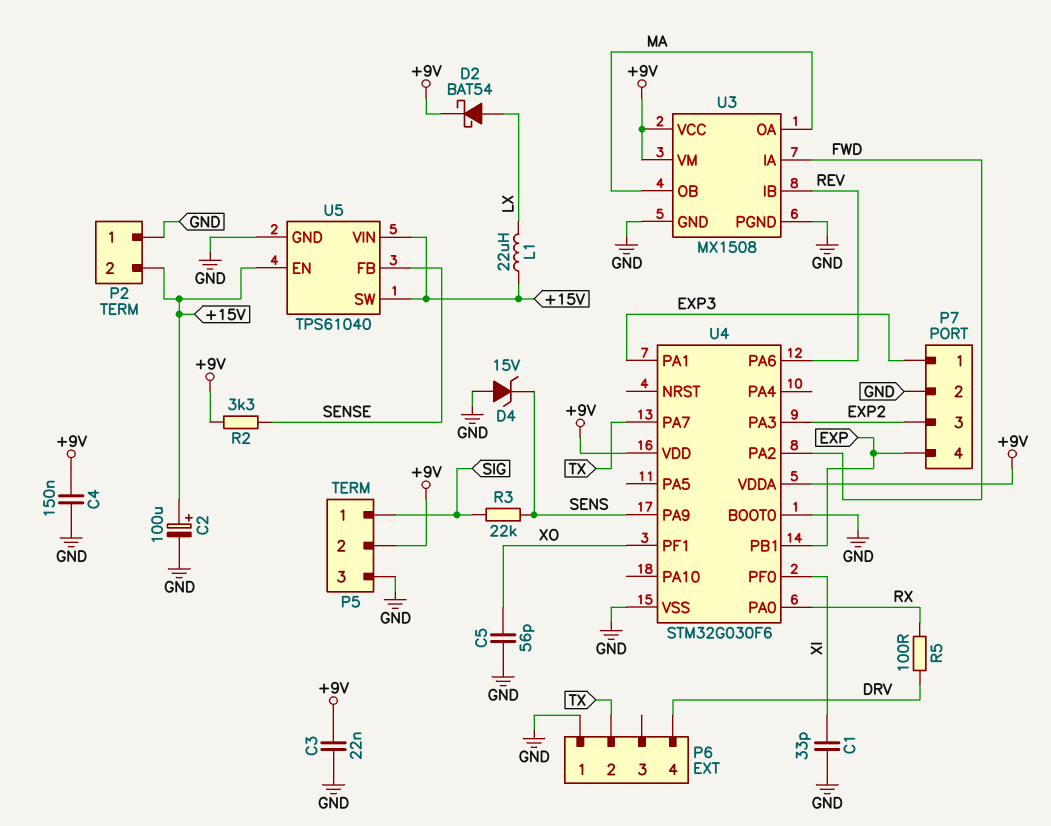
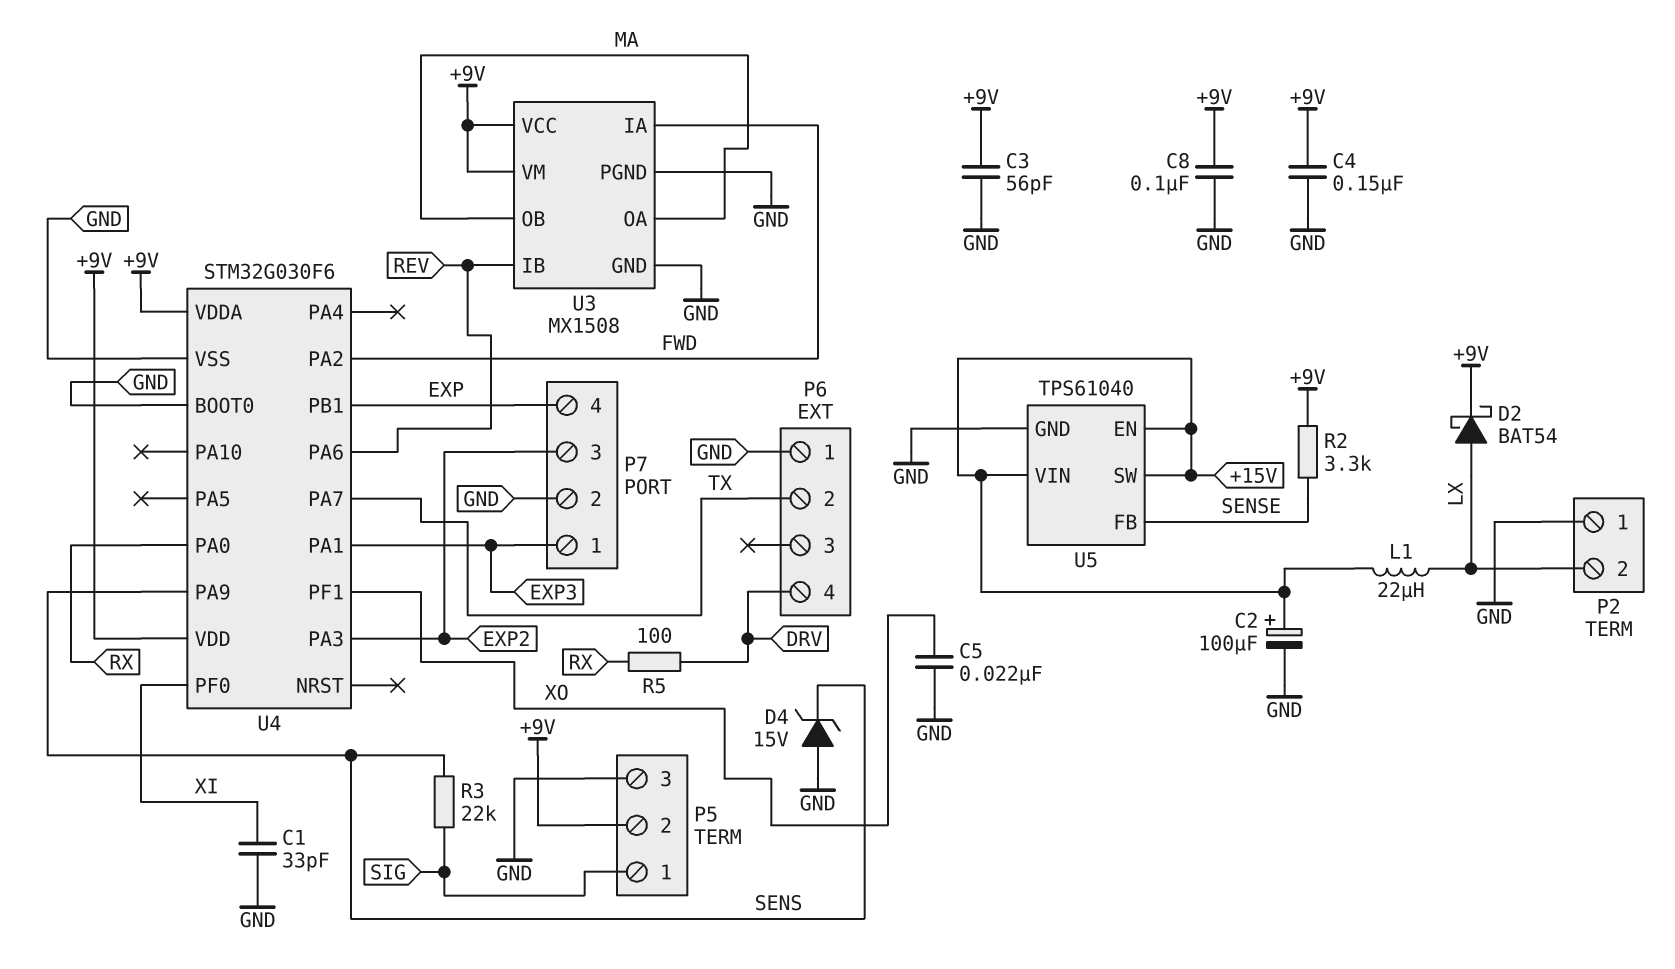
C3: 22nF (+9V, GND) -> 56pF (+9V, GND)
C5: 56pF (GND, XO) -> 22nF (GND, XO)
C8: none -> 100nF (+9V, GND)
P2 pin 2: +15V -> LX

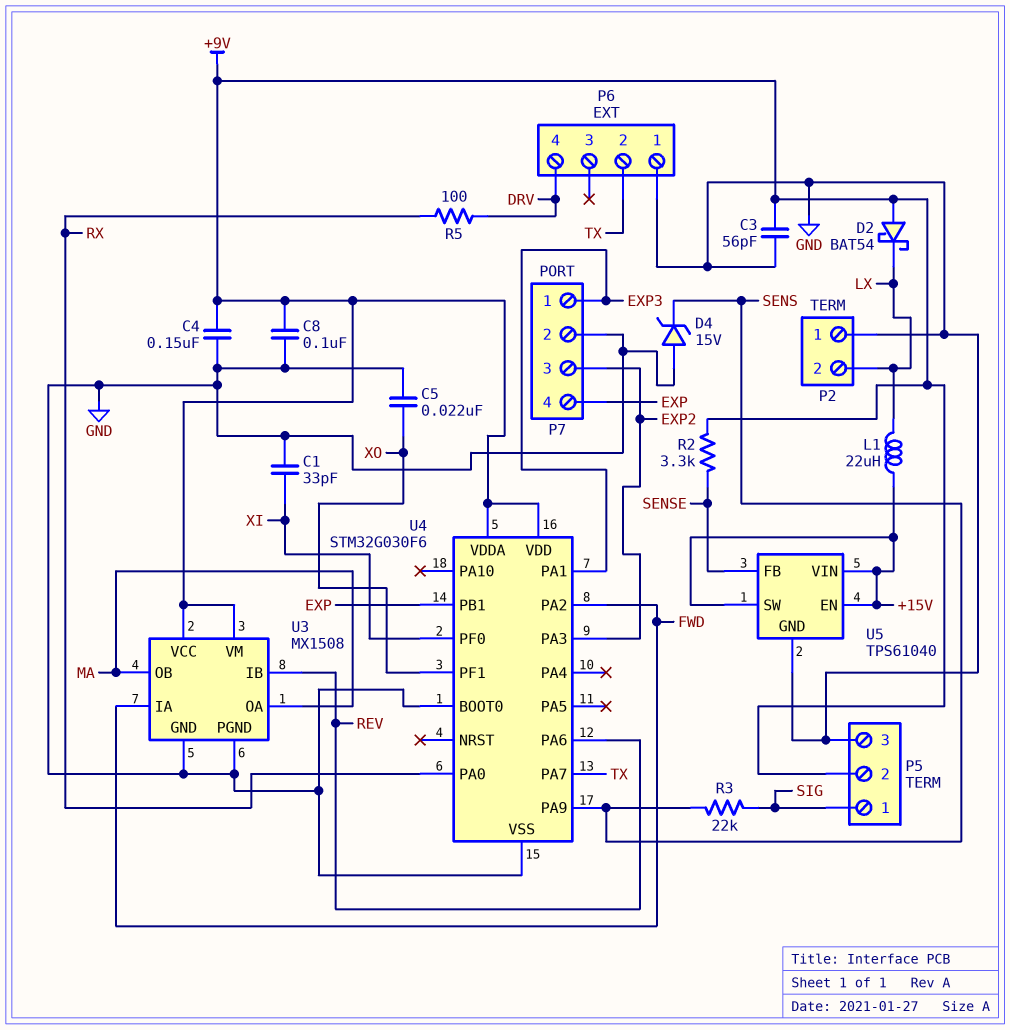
C2: 100uF (plus +15V, minus GND) -> none
D2: schottky BAT54 (A LX, K +9V) -> schottky BAT54 (A +9V, K LX)

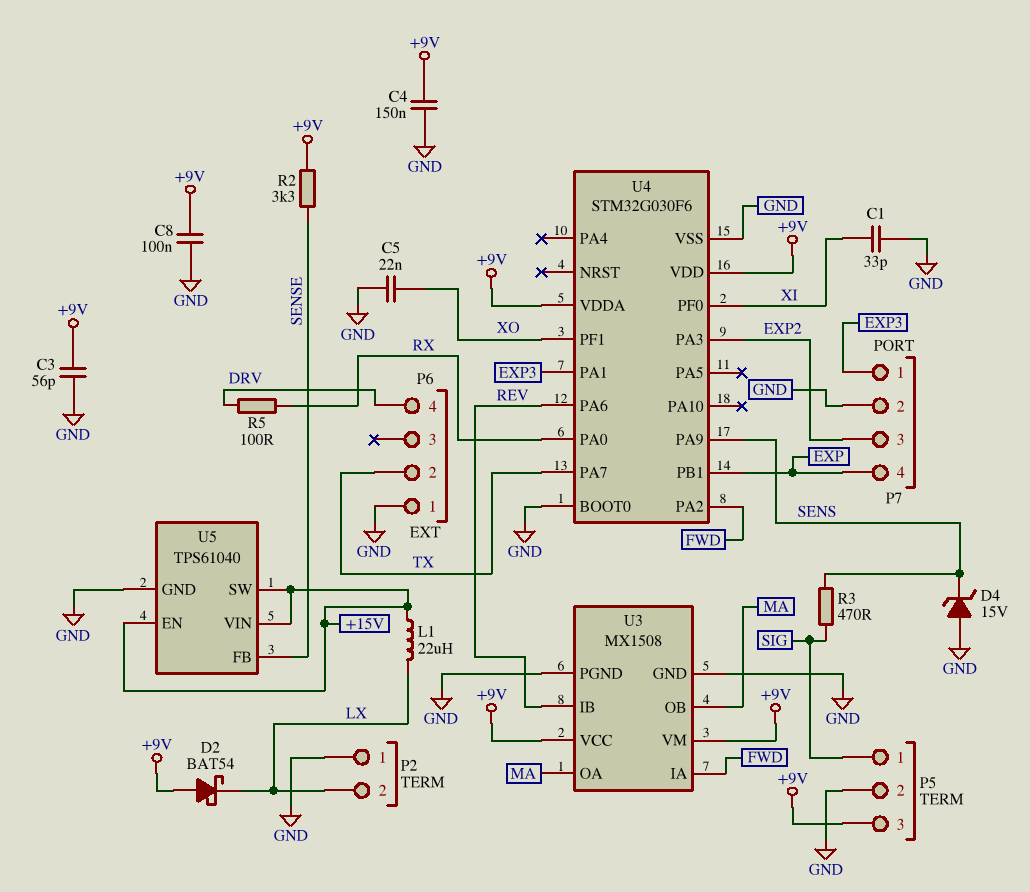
P5 pin 2: +9V -> GND
P5 pin 3: GND -> +9V
R3: 22k (SENS, SIG) -> 470 (SENS, SIG)

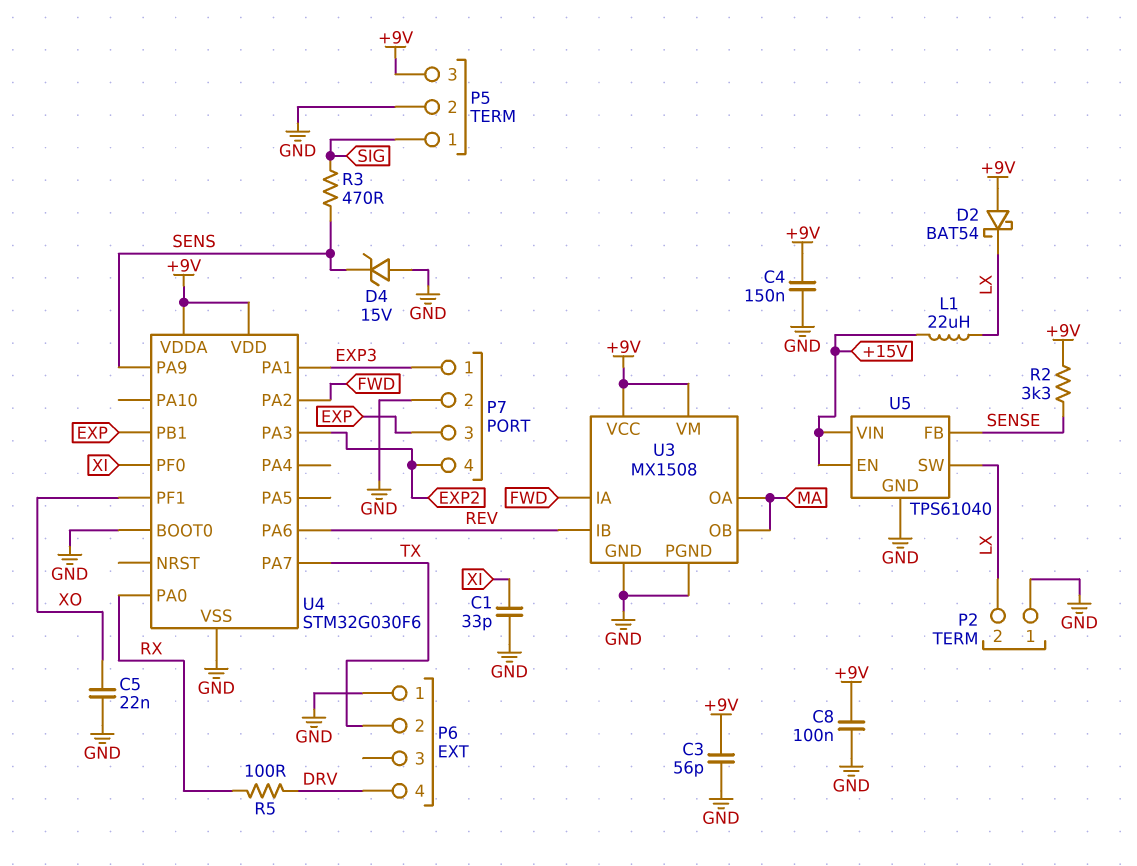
P7 pin 3: EXP2 -> EXP
P7 pin 4: EXP -> EXP2
U5 pin SW: +15V -> LX

